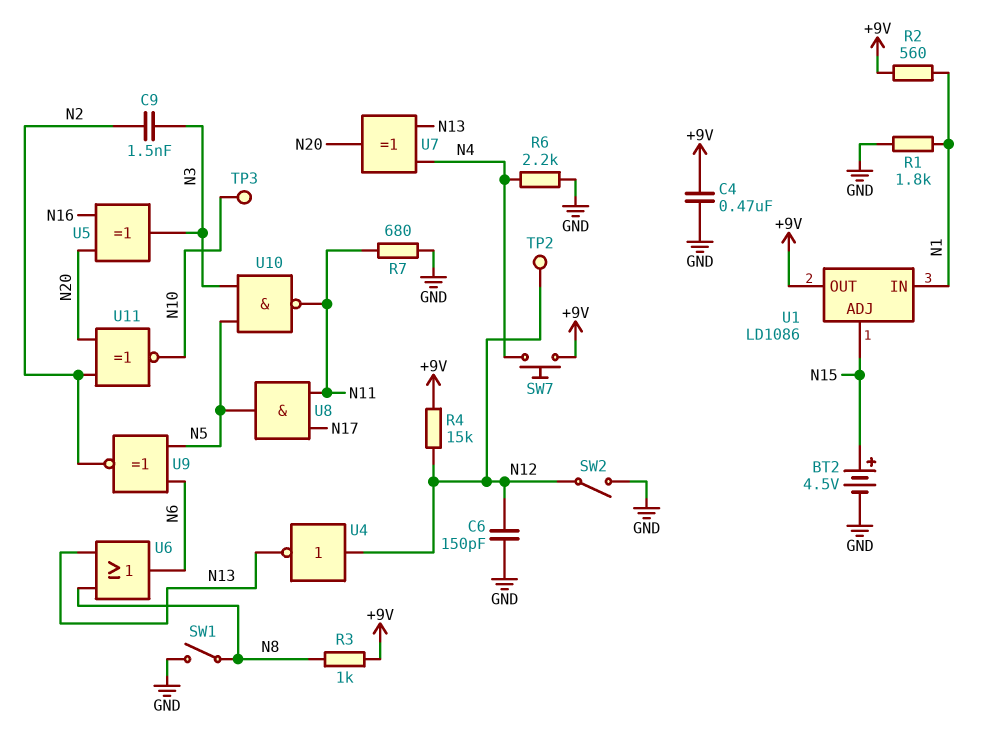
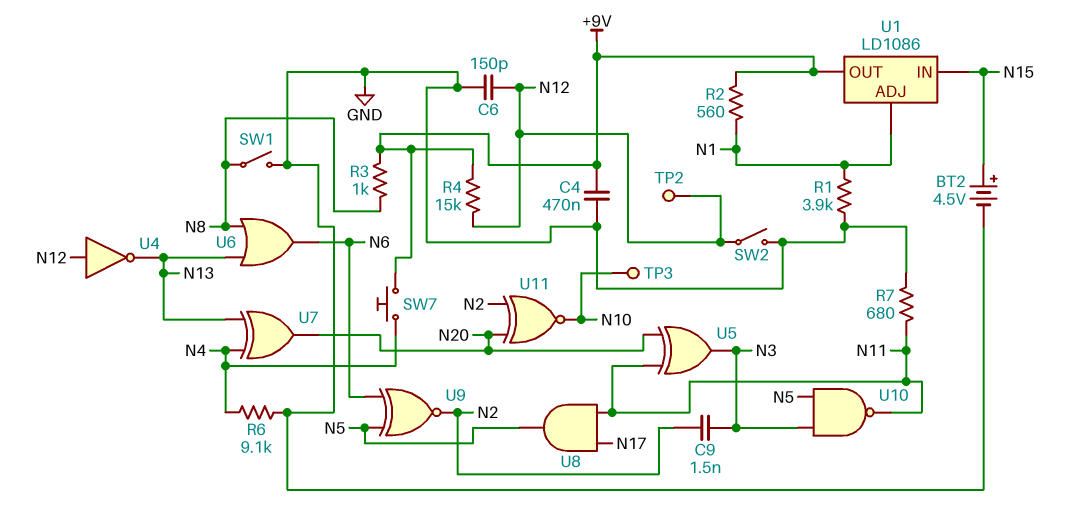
R1: 1.8k (GND, N1) -> 3.9k (GND, N1)
R6: 2.2k (GND, N4) -> 9.1k (GND, N4)
U1 pin ADJ: N15 -> N1
U1 pin IN: N1 -> N15
U5: XOR (in N16, in N20, out N3) -> XOR (in N11, in N20, out N3)

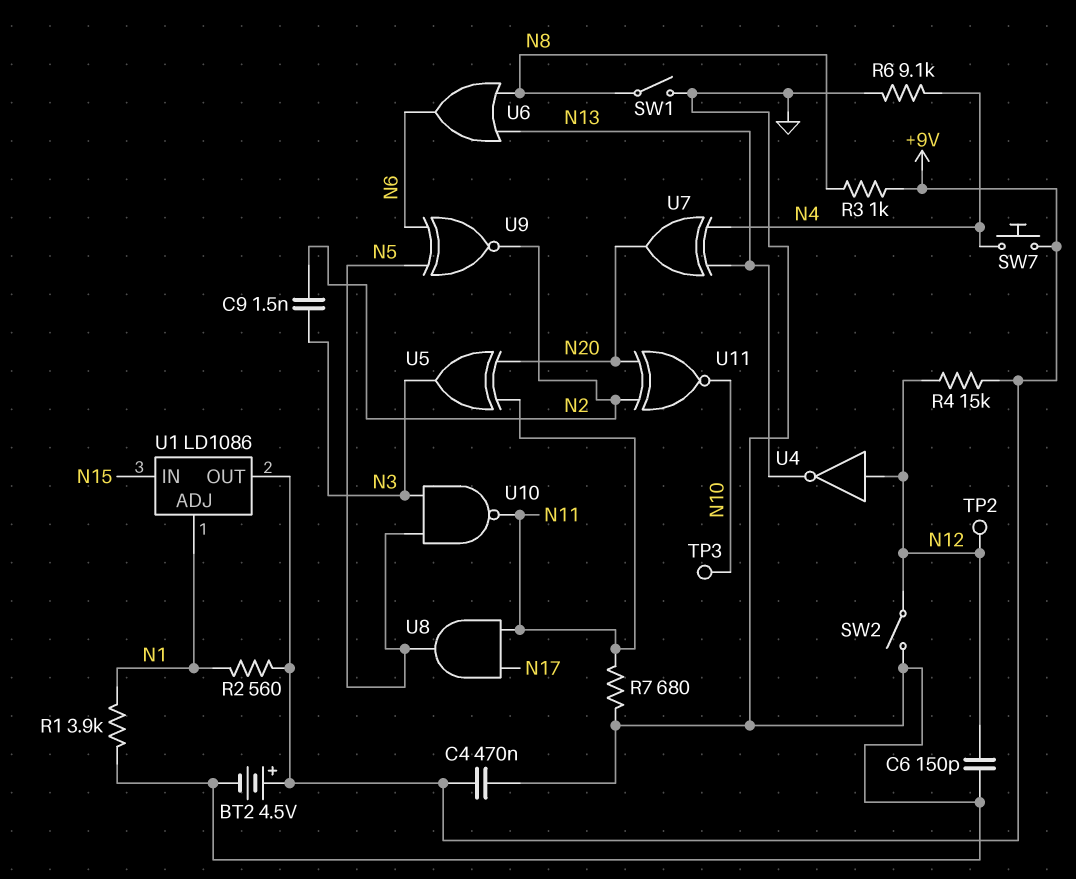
BT2: 4.5V (plus N15, minus GND) -> 4.5V (plus +9V, minus GND)

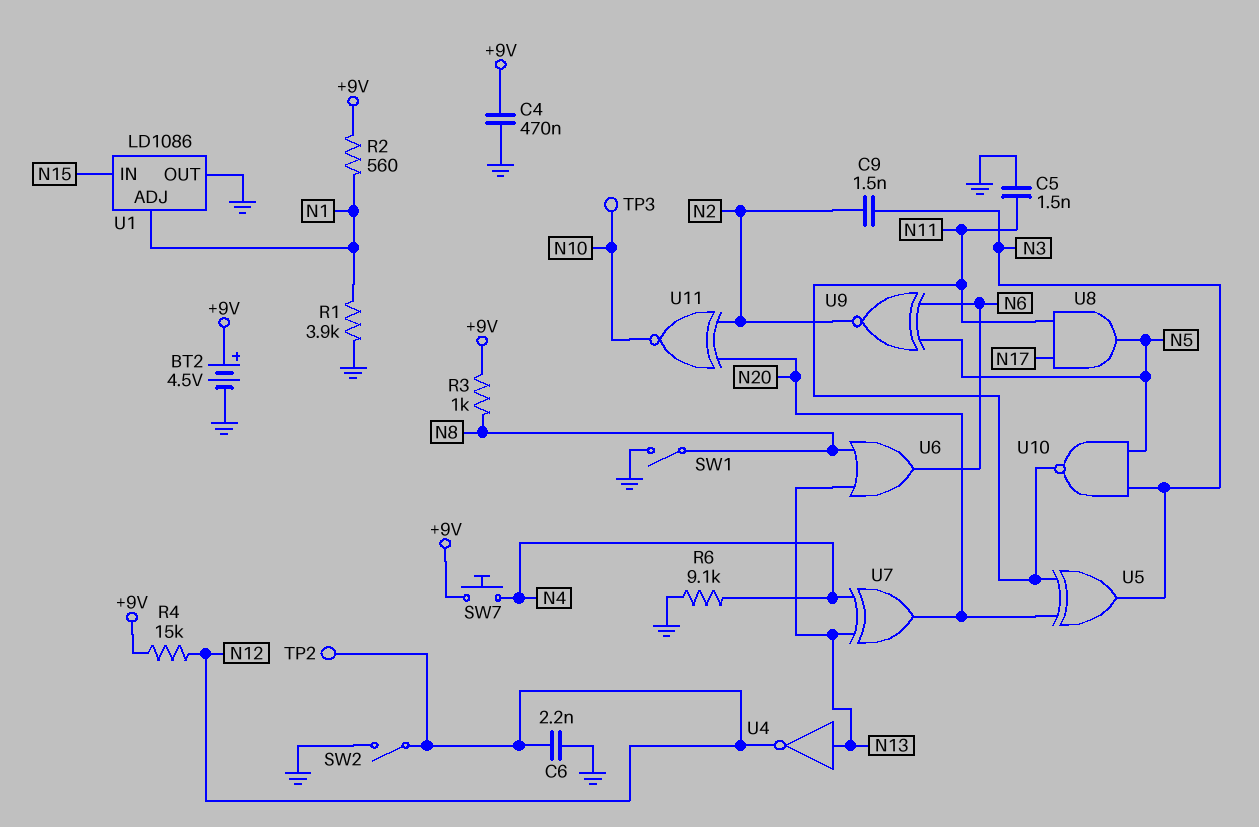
C5: none -> 1.5nF (GND, N11)
C6: 150pF (GND, N12) -> 2.2nF (GND, N12)
R7: 680 (GND, N11) -> none
U1 pin OUT: +9V -> GND
U4: NOT (in N12, out N13) -> NOT (in N13, out N12)

